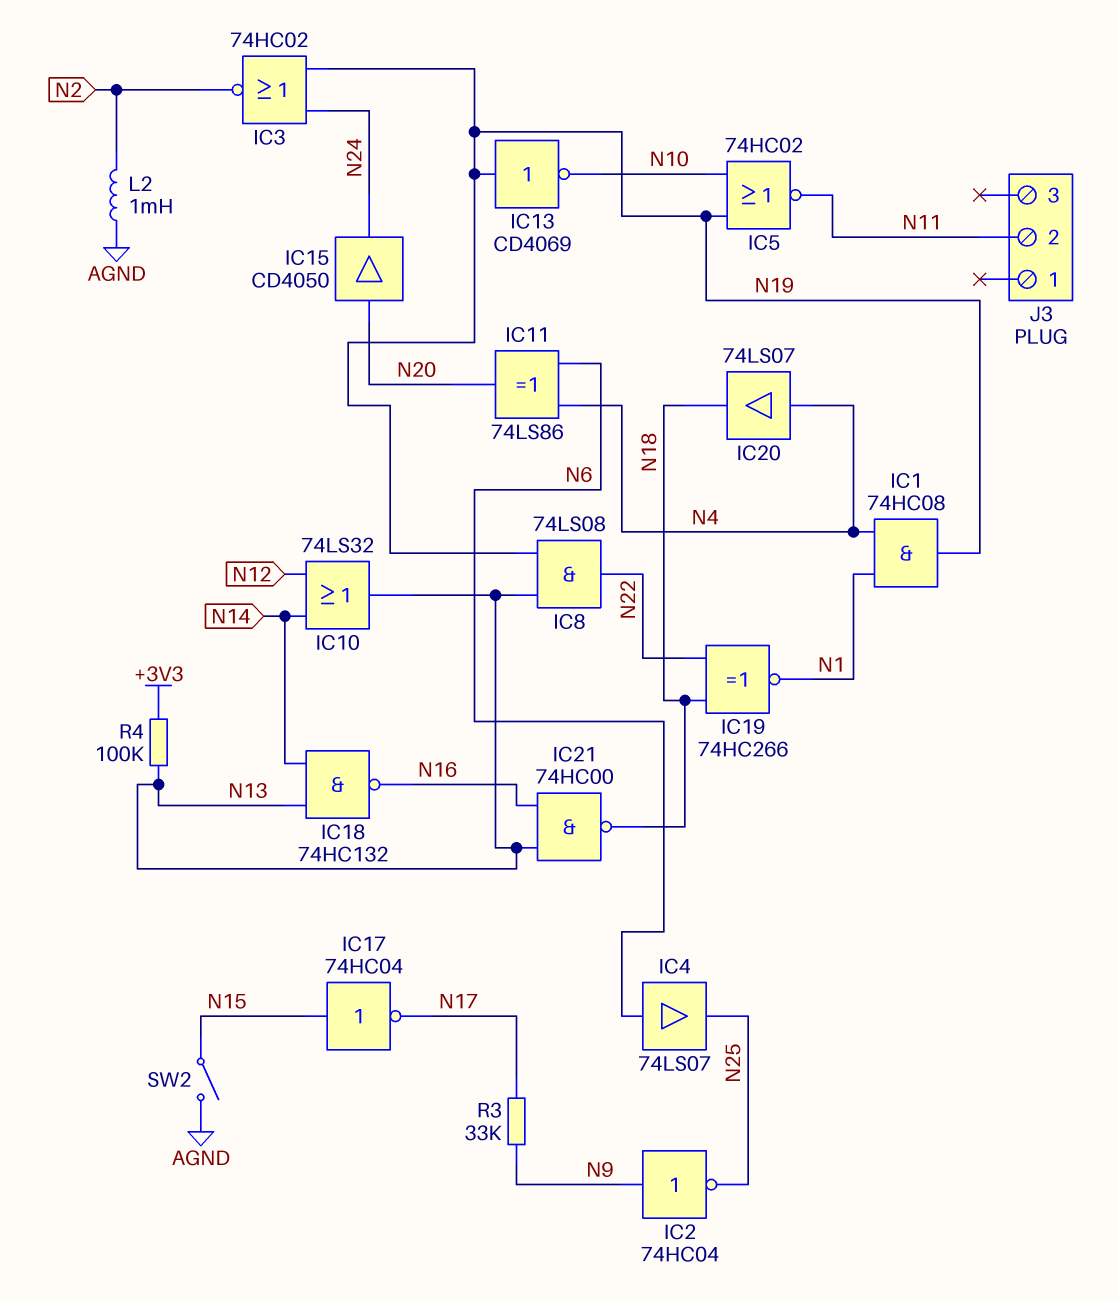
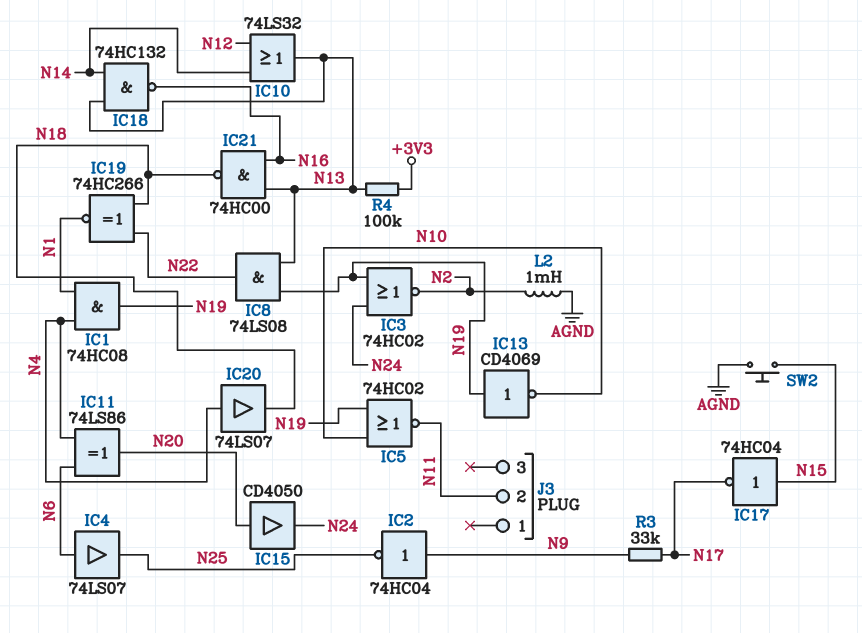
SW2: switch (AGND, N15) -> button (AGND, N15)

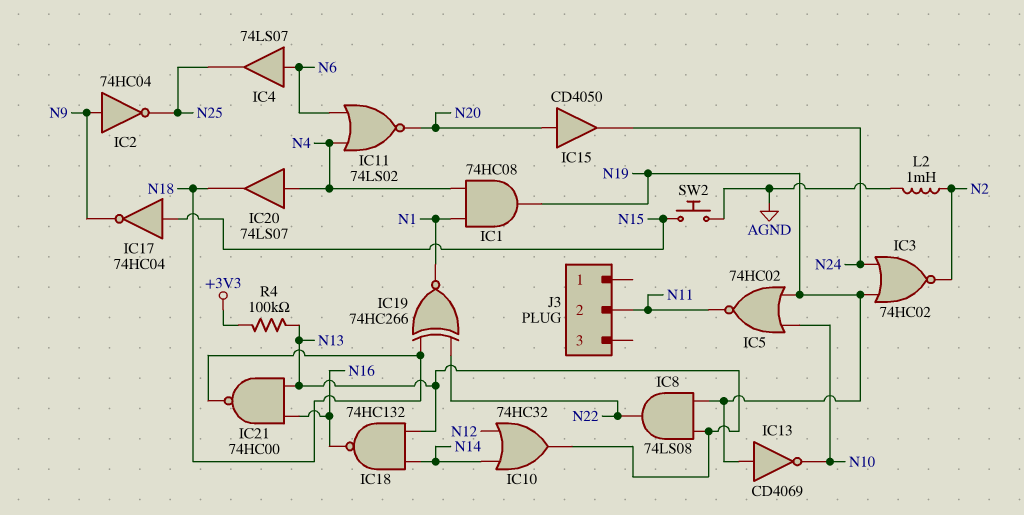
IC10: OR 74LS32 (in N12, in N14, out N13) -> OR 74HC32 (in N12, in N14, out N13)
IC11: XOR 74LS86 (in N4, in N6, out N20) -> NOR 74LS02 (in N4, in N6, out N20)
IC17: NOT 74HC04 (in N15, out N17) -> NOT 74HC04 (in N15, out N9)
R3: 33k (N9, N17) -> none

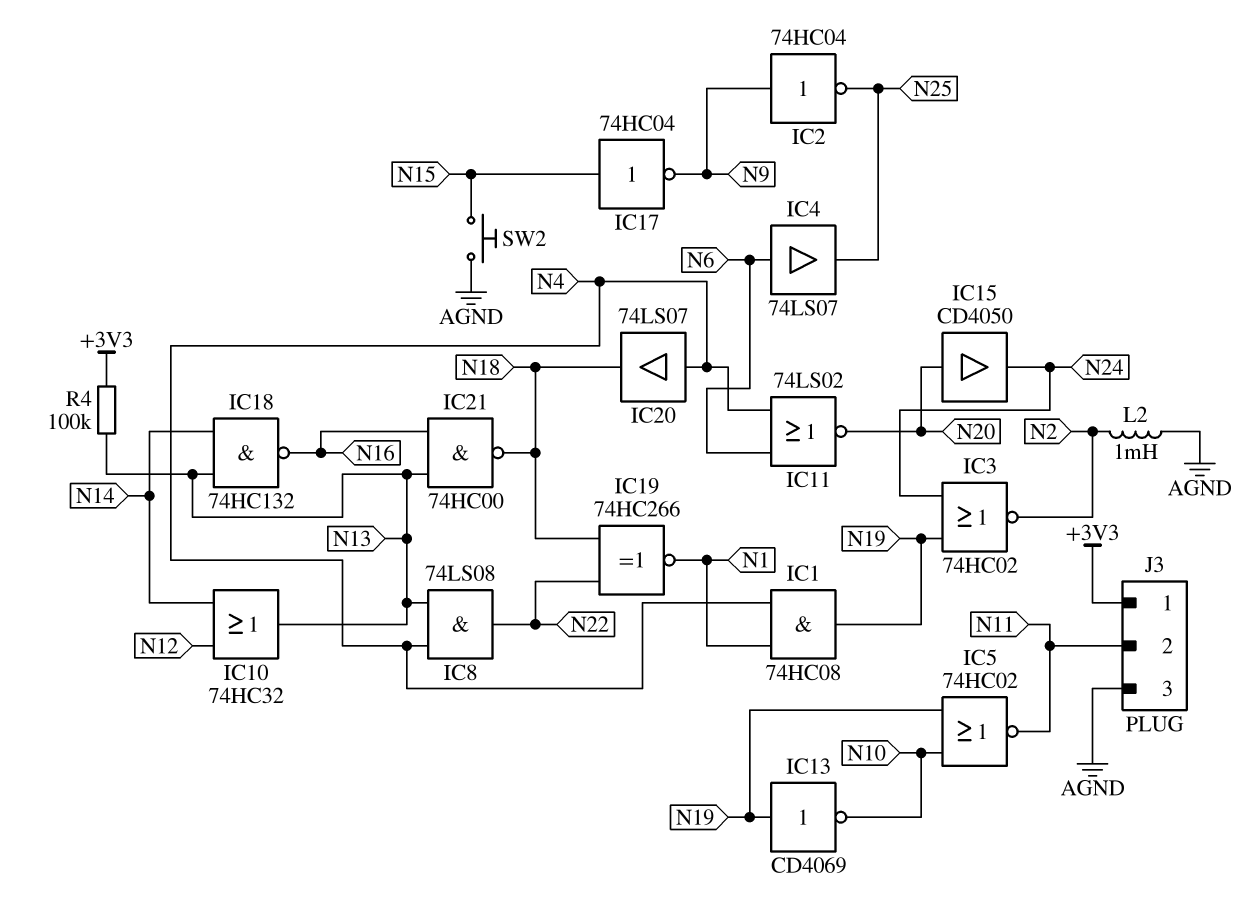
IC8: AND 74LS08 (in N13, in N19, out N22) -> AND 74LS08 (in N4, in N13, out N22)
J3 pin 1: none -> +3V3
J3 pin 3: none -> AGND

